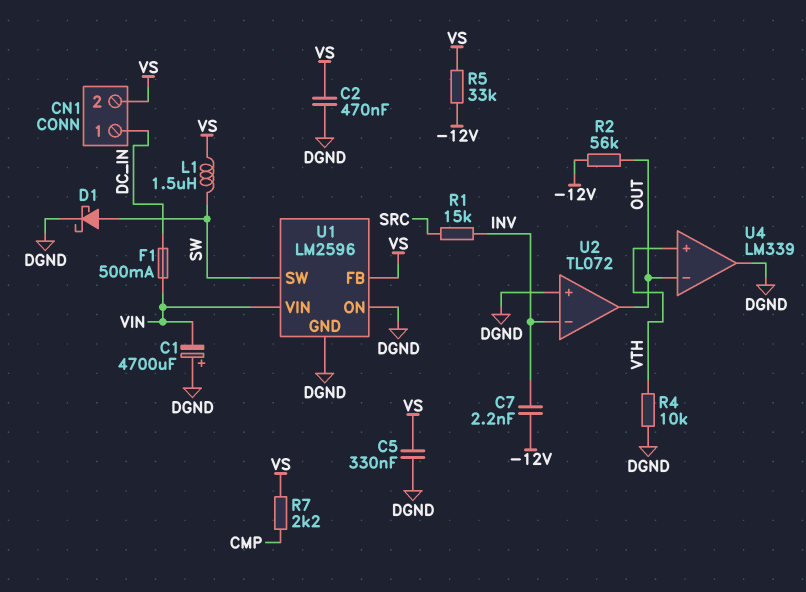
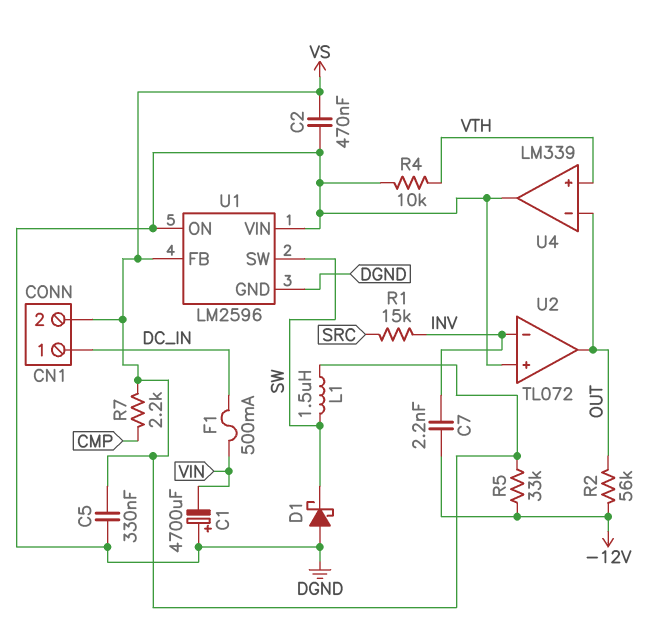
D1: schottky (A SW, K DGND) -> schottky (A DGND, K SW)
U1 pin VIN: VIN -> DGND

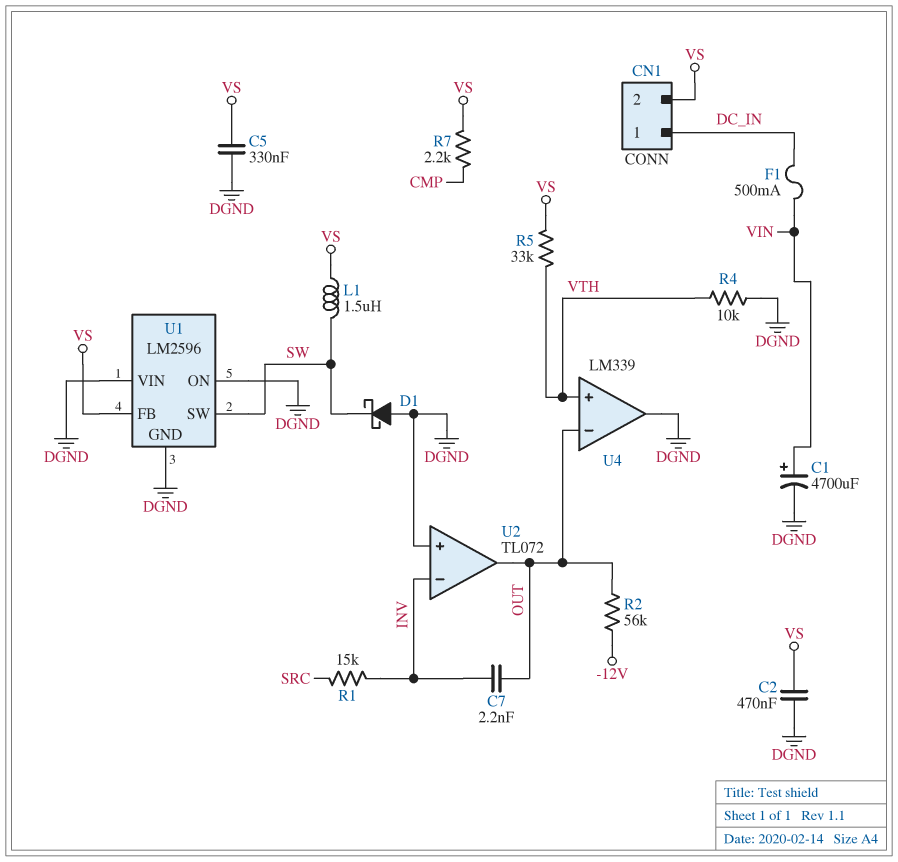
C1: 4700uF (plus DGND, minus VIN) -> 4700uF (plus VIN, minus DGND)
C7: 2.2nF (-12V, INV) -> 2.2nF (INV, OUT)
R5: 33k (-12V, VS) -> 33k (VS, VTH)

